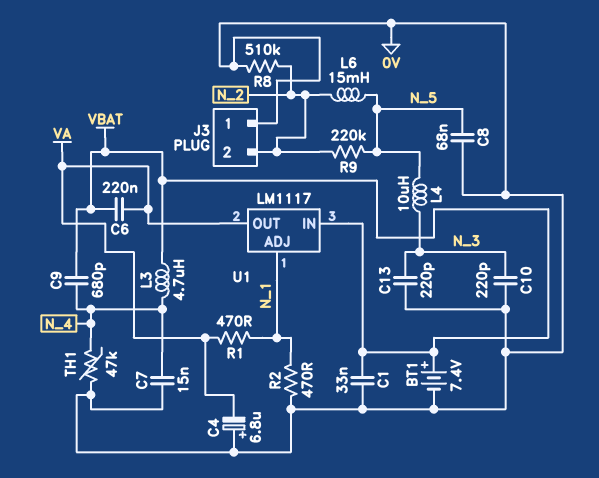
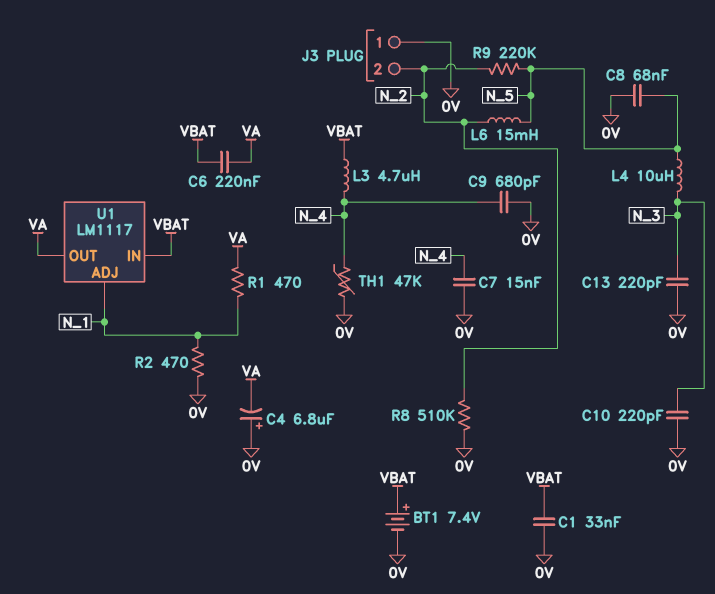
C9: 680pF (N_4, VBAT) -> 680pF (0V, N_4)

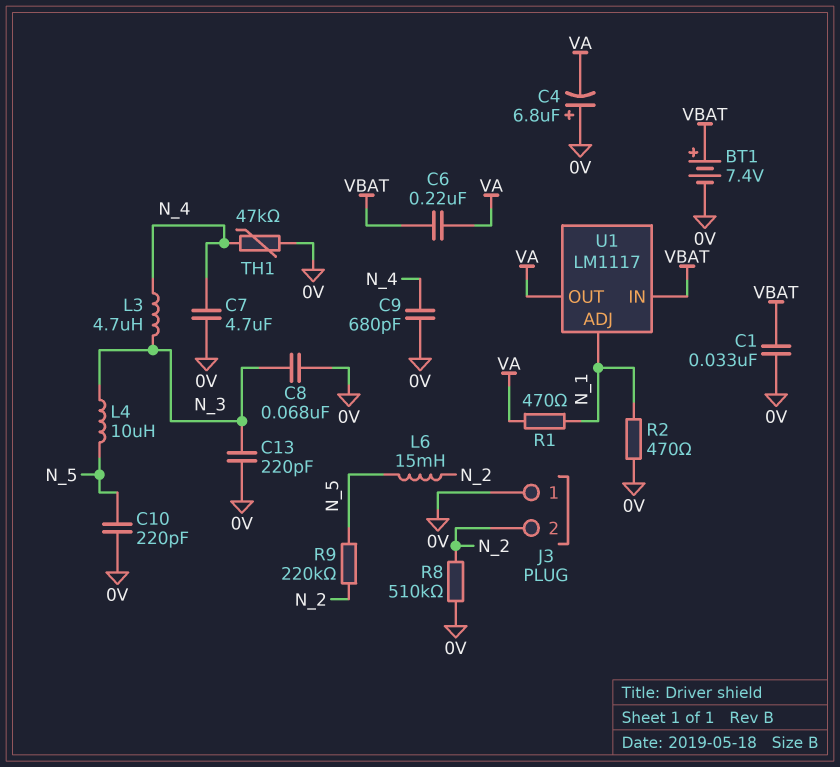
C7: 15nF (0V, N_4) -> 4.7uF (0V, N_4)
C8: 68nF (0V, N_5) -> 68nF (0V, N_3)
C10: 220pF (0V, N_3) -> 220pF (0V, N_5)
L3: 4.7uH (N_4, VBAT) -> 4.7uH (N_3, N_4)

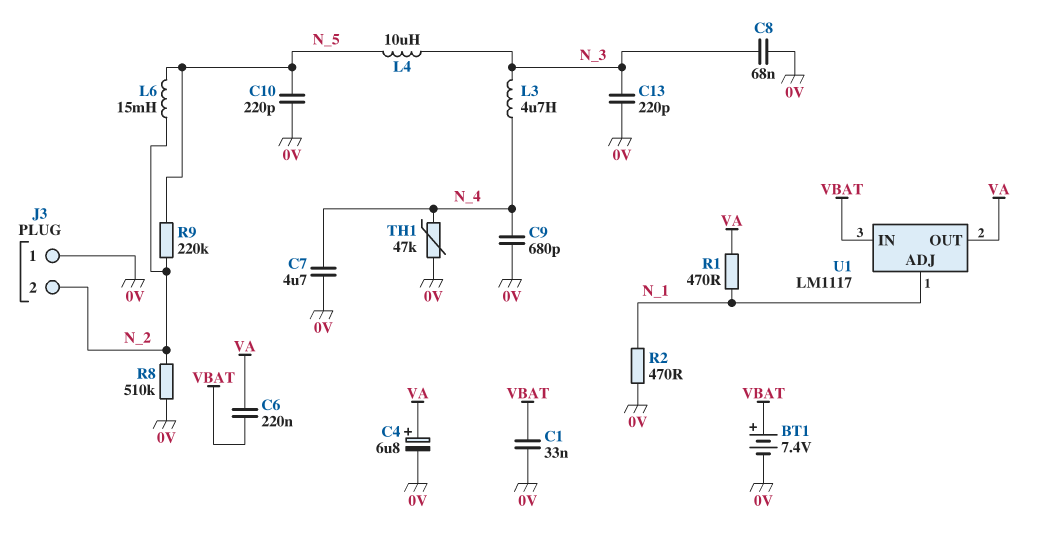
C4: 6.8uF (plus 0V, minus VA) -> 6.8uF (plus VA, minus 0V)

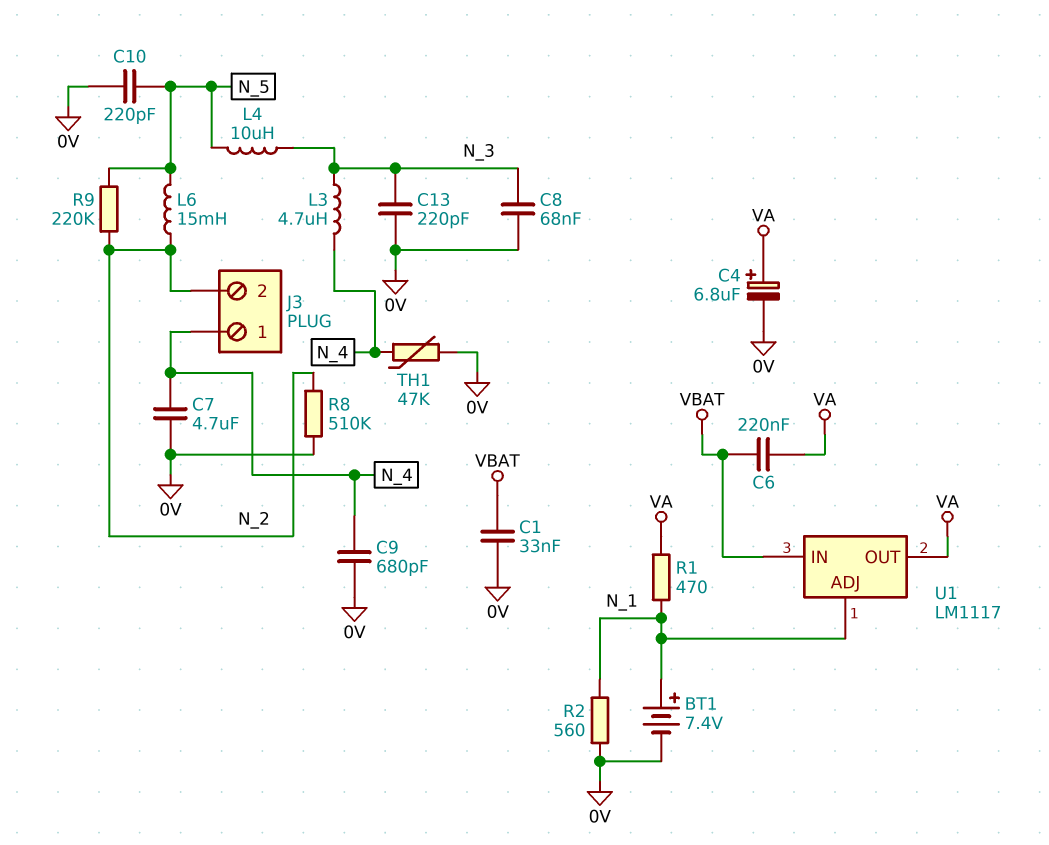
BT1: 7.4V (plus VBAT, minus 0V) -> 7.4V (plus N_1, minus 0V)
J3 pin 1: 0V -> N_4
R2: 470 (0V, N_1) -> 560 (0V, N_1)

